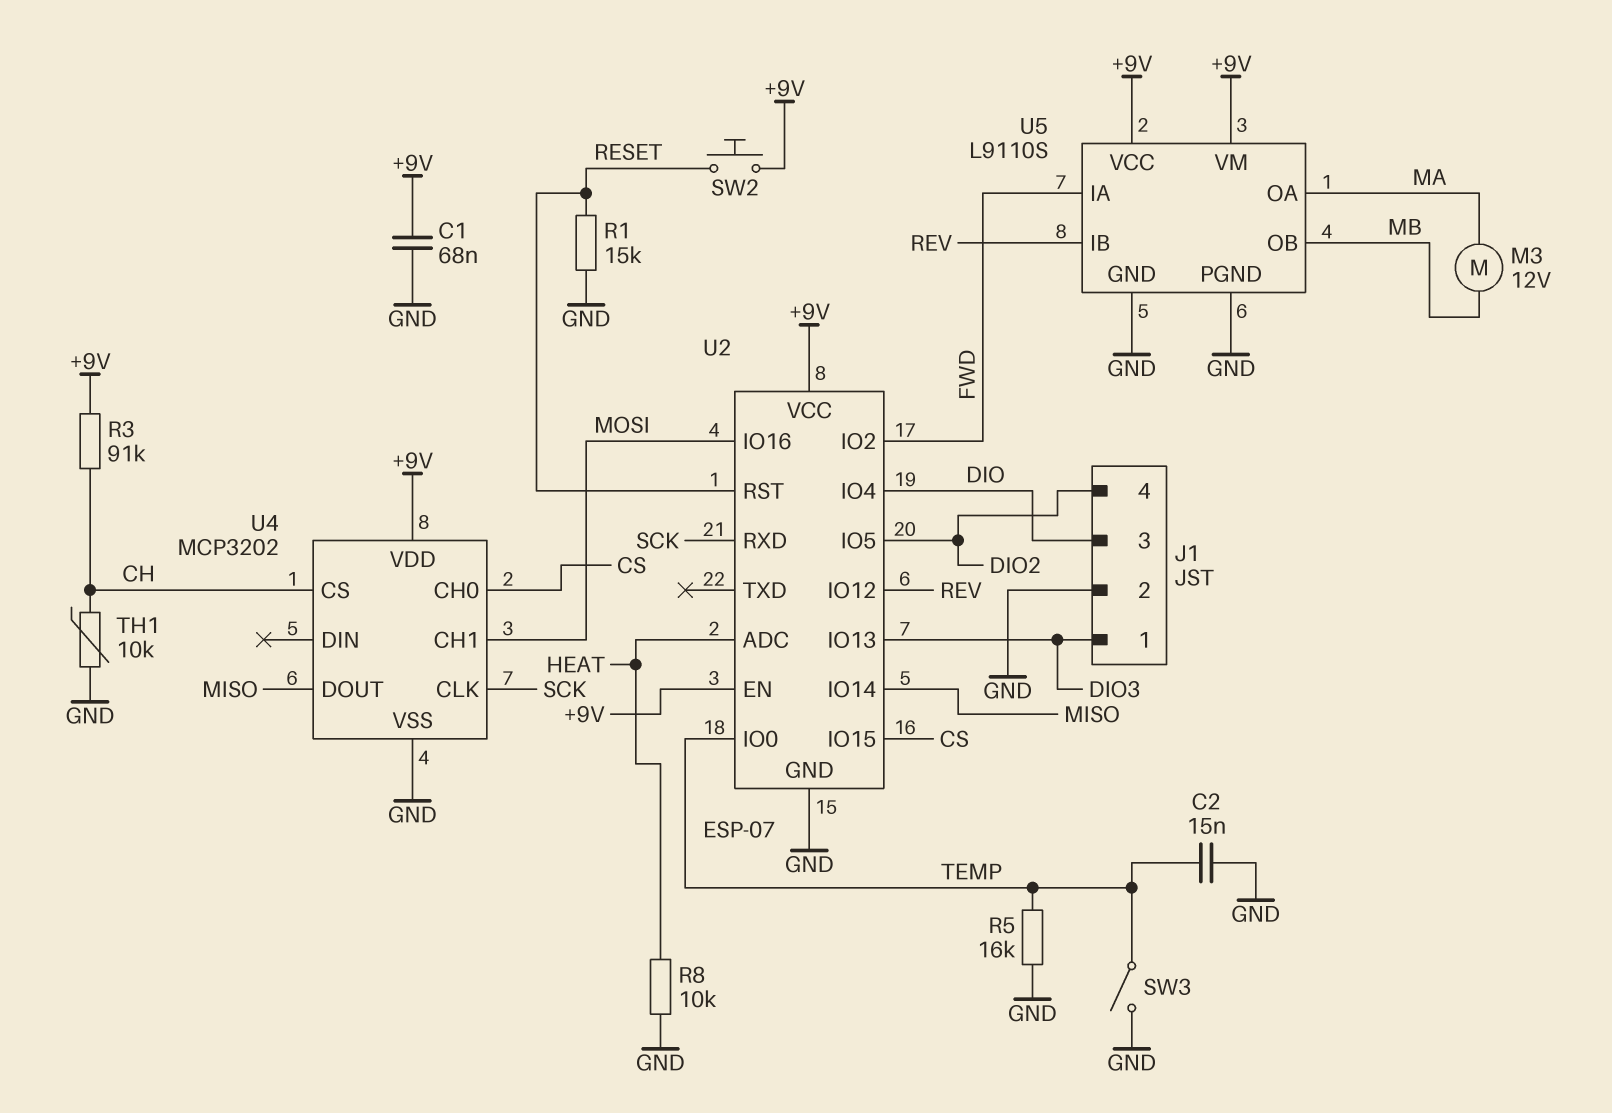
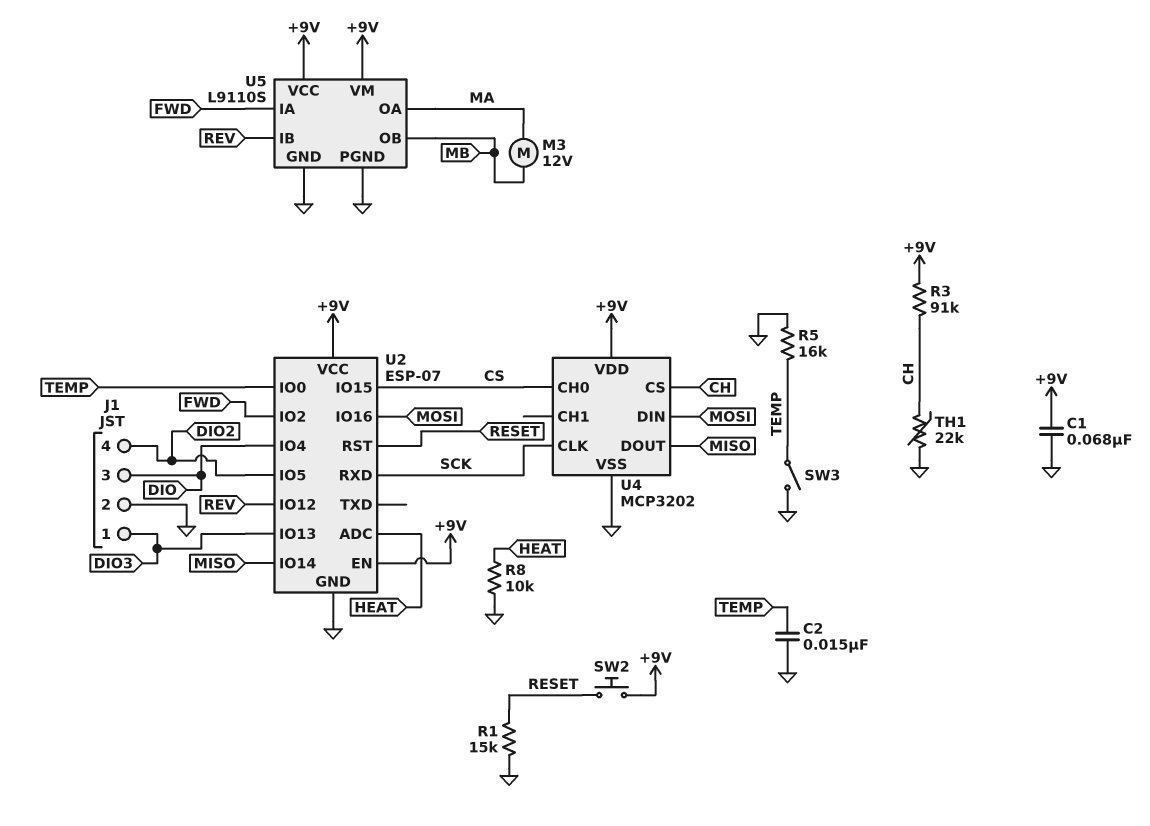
TH1: 10k (CH, GND) -> 22k (CH, GND)
U4 pin CH1: MOSI -> none
U4 pin DIN: none -> MOSI

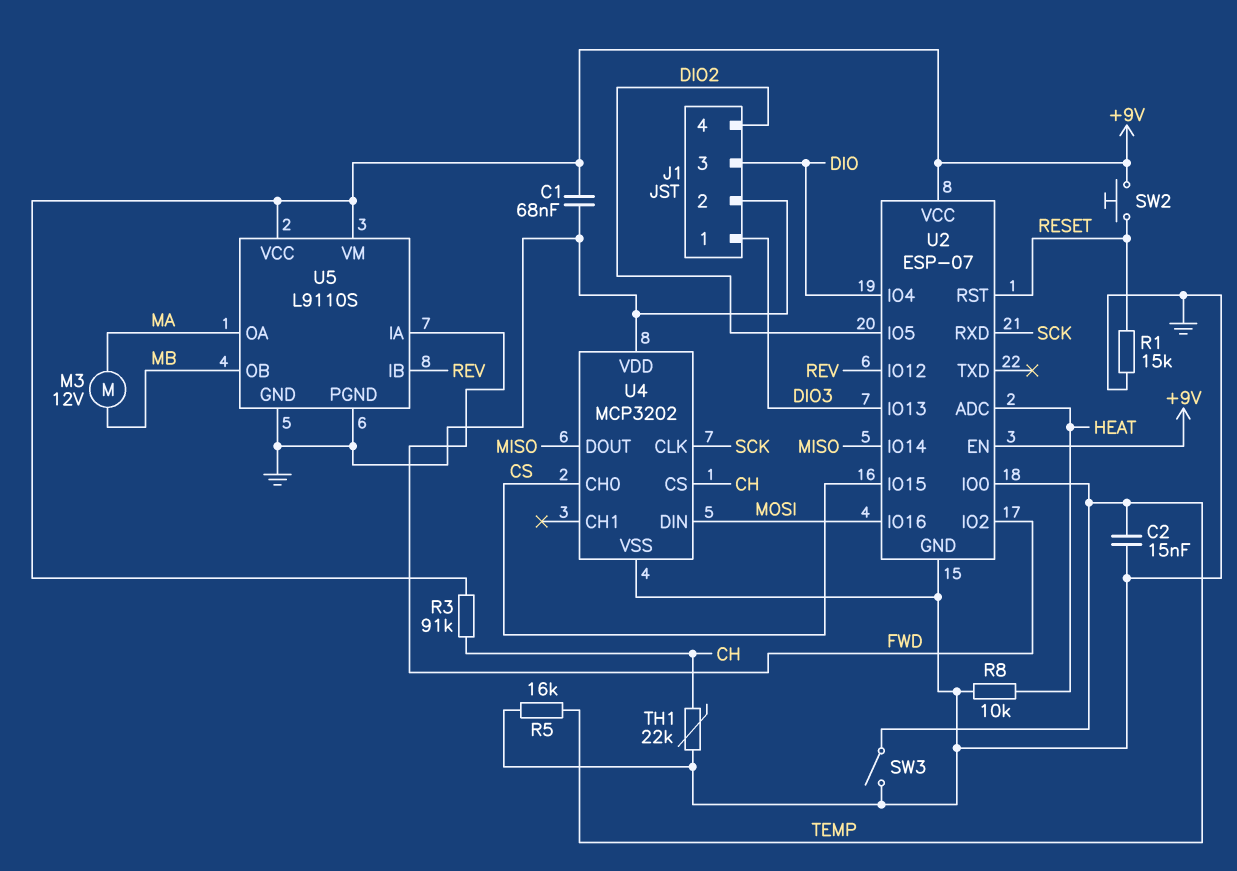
U4 pin VDD: +9V -> GND

